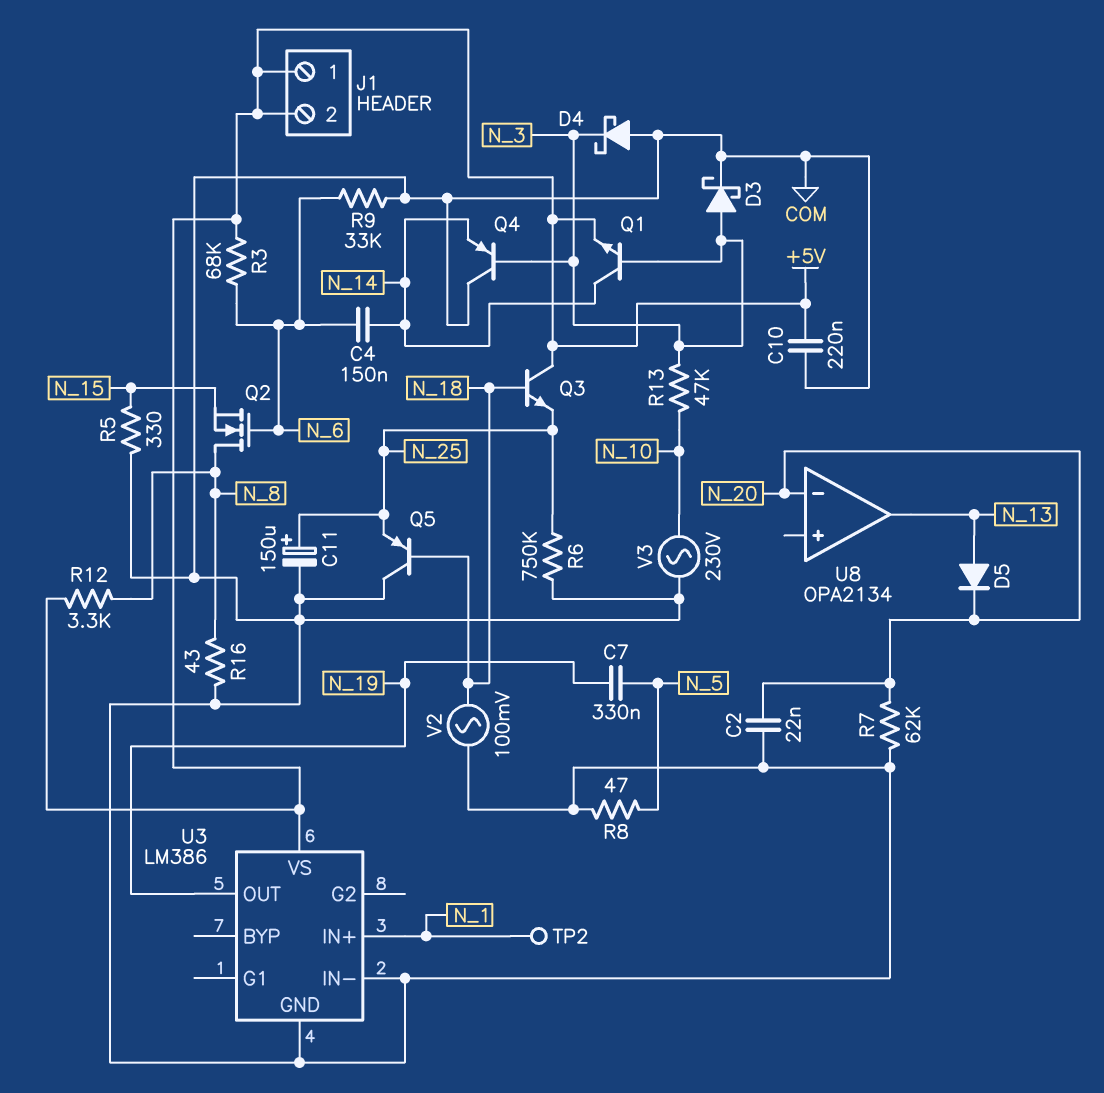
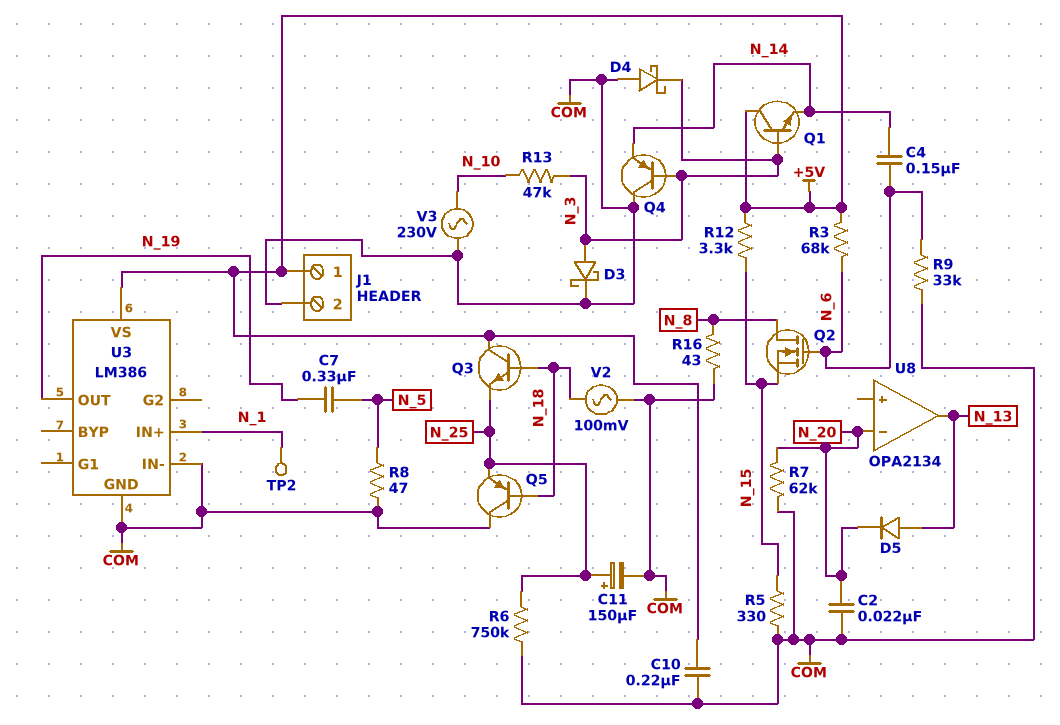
J1 pin 2: +5V -> COM
Q1: NPN (B N_3, C N_14, E +5V) -> NPN (B N_3, C +5V, E N_14)
R12: 3.3k (+5V, N_8) -> 3.3k (+5V, N_15)

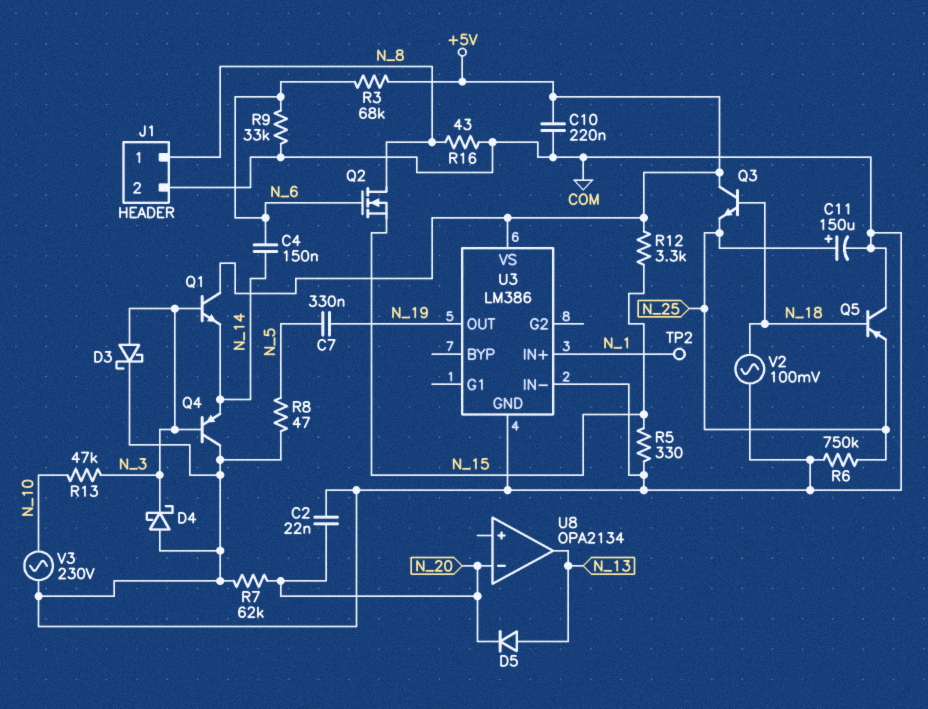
J1 pin 1: +5V -> N_8

